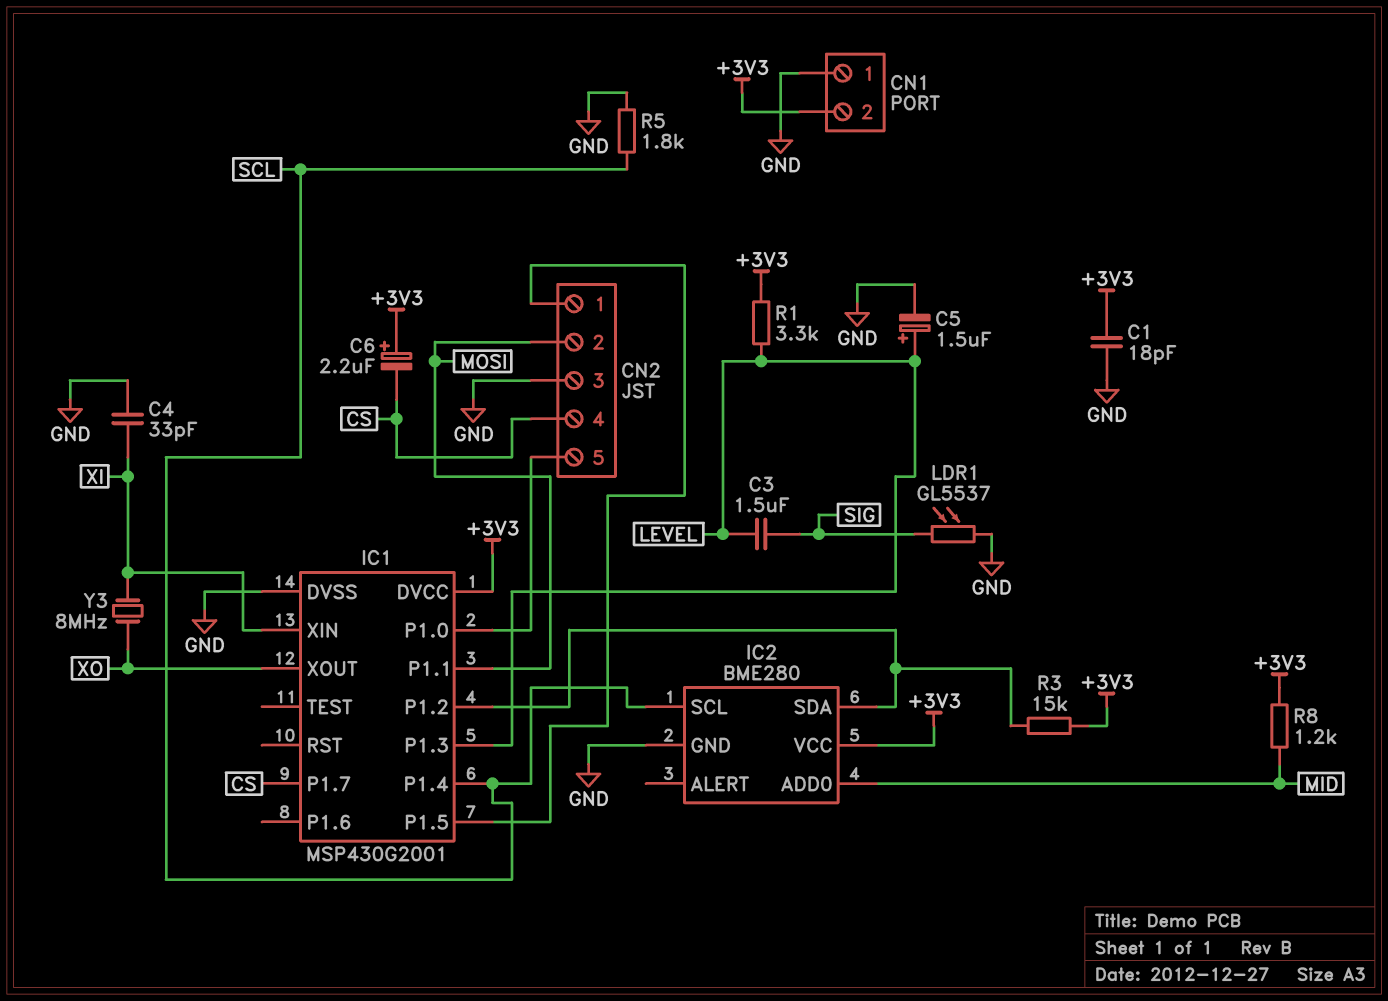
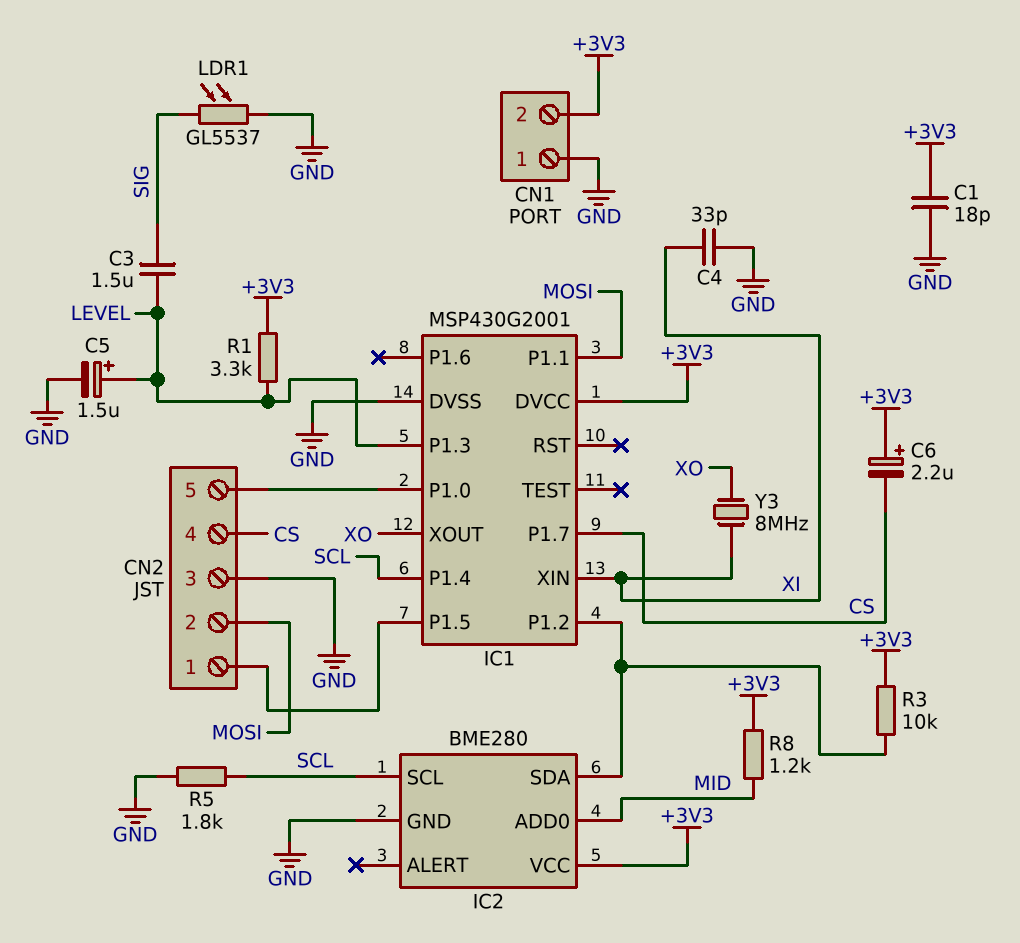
R3: 15k (+3V3, IC1/P1.2) -> 10k (+3V3, IC1/P1.2)

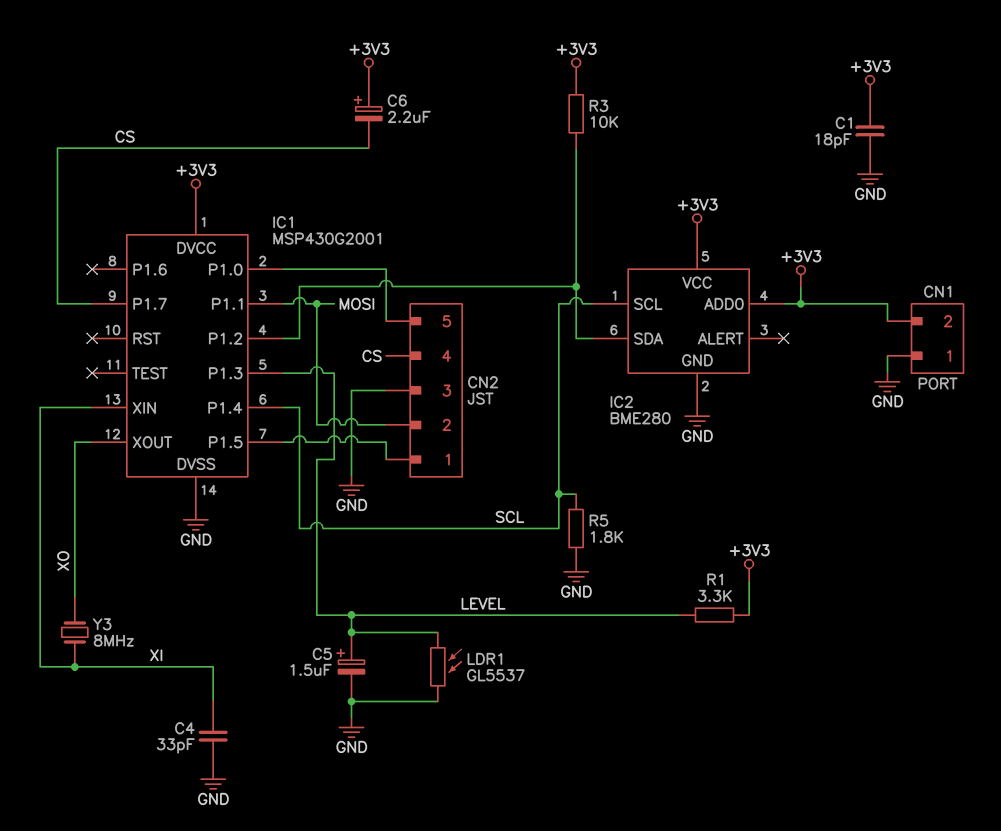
C3: 1.5uF (LEVEL, SIG) -> none
IC2 pin ADD0: MID -> +3V3
LDR1: GL5537 (GND, SIG) -> GL5537 (GND, LEVEL)
R8: 1.2k (+3V3, MID) -> none

